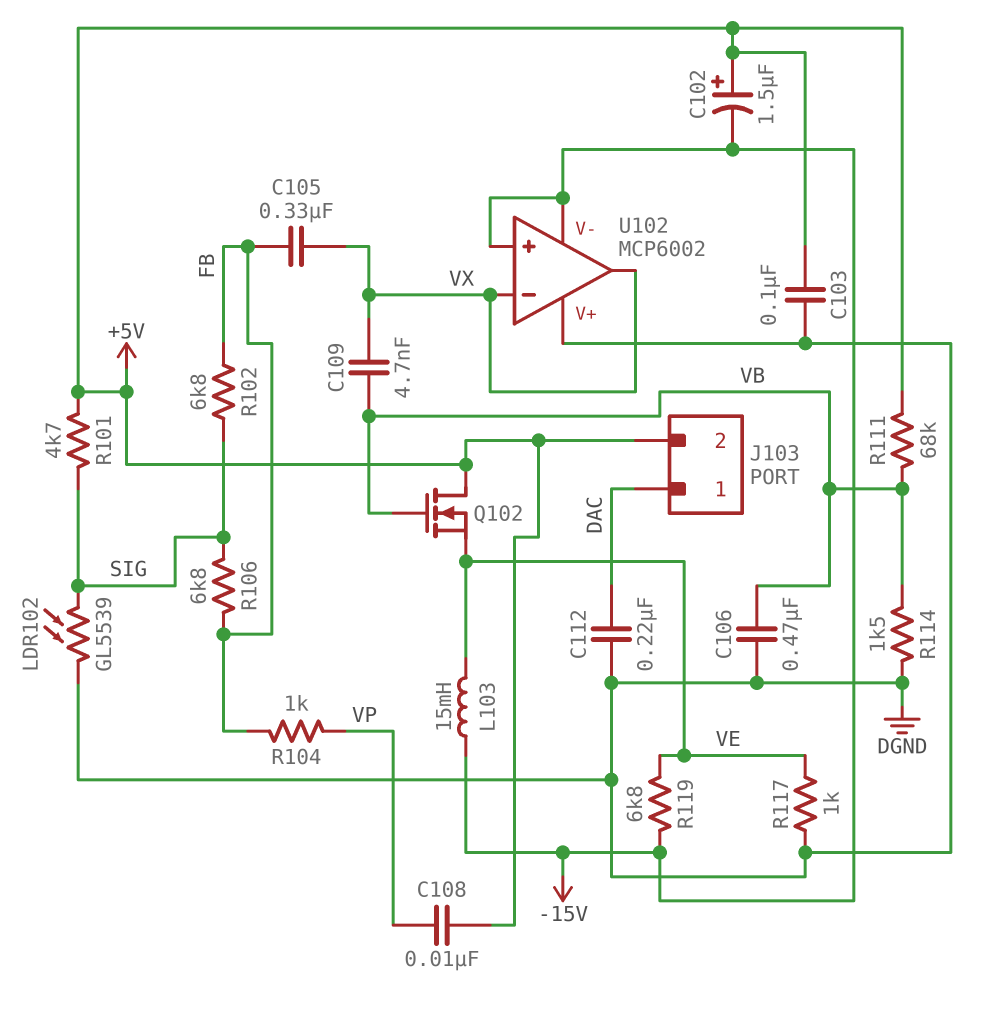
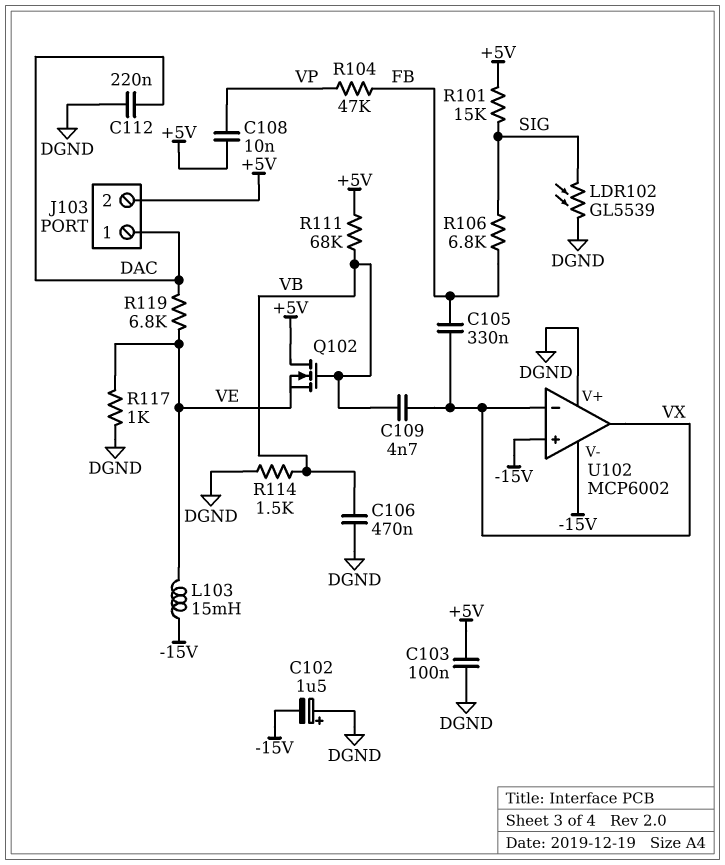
C102: 1.5uF (plus +5V, minus -15V) -> 1.5uF (plus DGND, minus -15V)
R101: 4.7k (+5V, SIG) -> 15k (+5V, SIG)
R102: 6.8k (FB, SIG) -> none
R104: 1k (FB, VP) -> 47k (FB, VP)
R119: 6.8k (-15V, VE) -> 6.8k (DAC, VE)

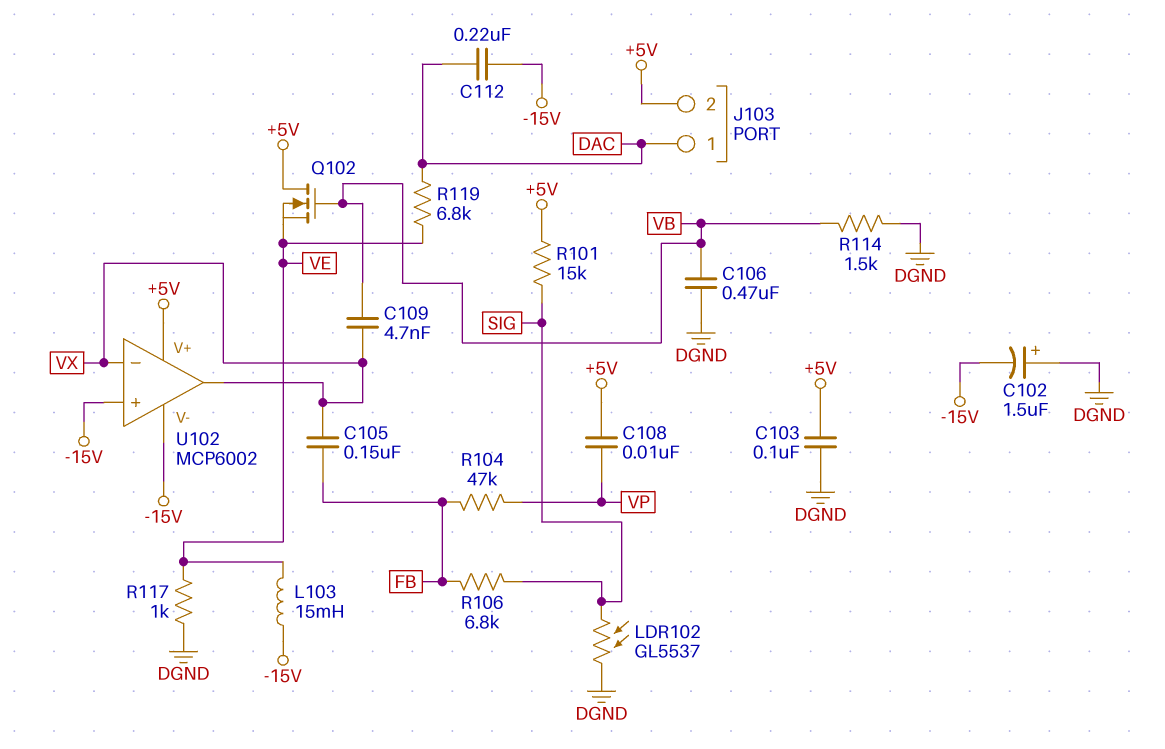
C105: 330nF (FB, VX) -> 150nF (FB, VX)
C112: 220nF (DAC, DGND) -> 220nF (-15V, DAC)
LDR102: GL5539 (DGND, SIG) -> GL5537 (DGND, SIG)
R111: 68k (+5V, VB) -> none
U102 pin V+: DGND -> +5V

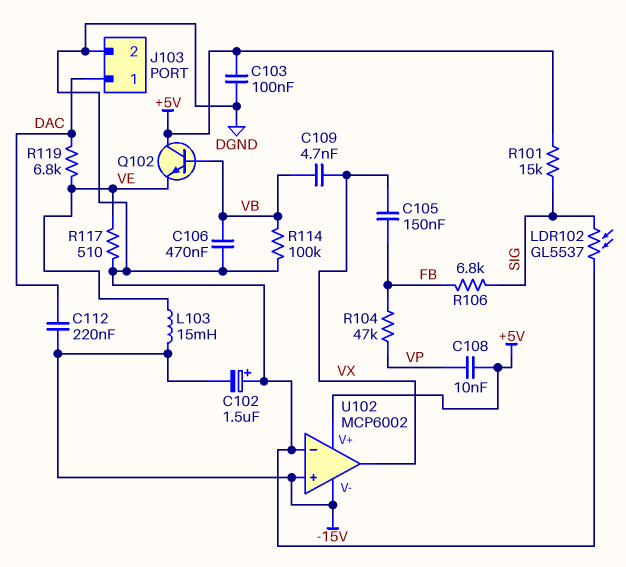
J103 pin 2: +5V -> DGND
Q102: NMOS (G VB, D +5V, S VE) -> NPN (B VB, C +5V, E VE)
R114: 1.5k (DGND, VB) -> 100k (DGND, VB)
R117: 1k (DGND, VE) -> 510 (DGND, VE)
U102 pin in-: VX -> DGND

